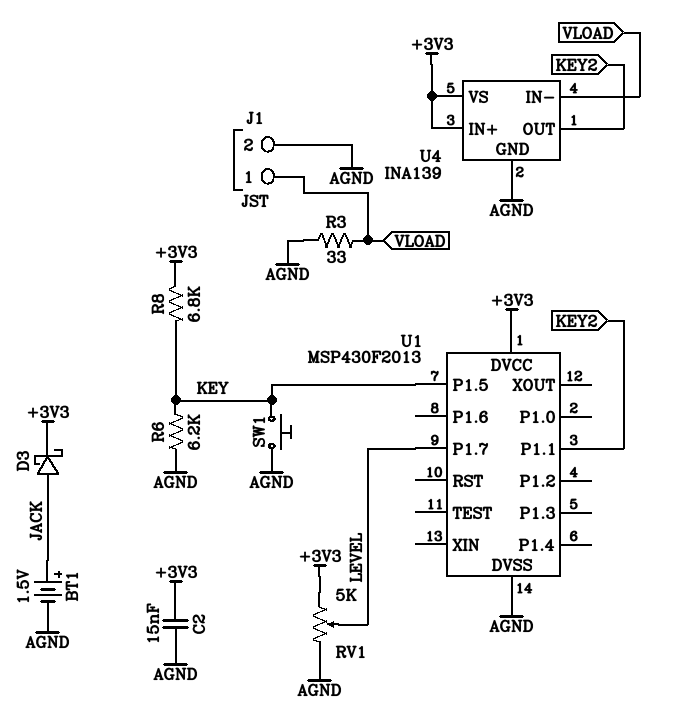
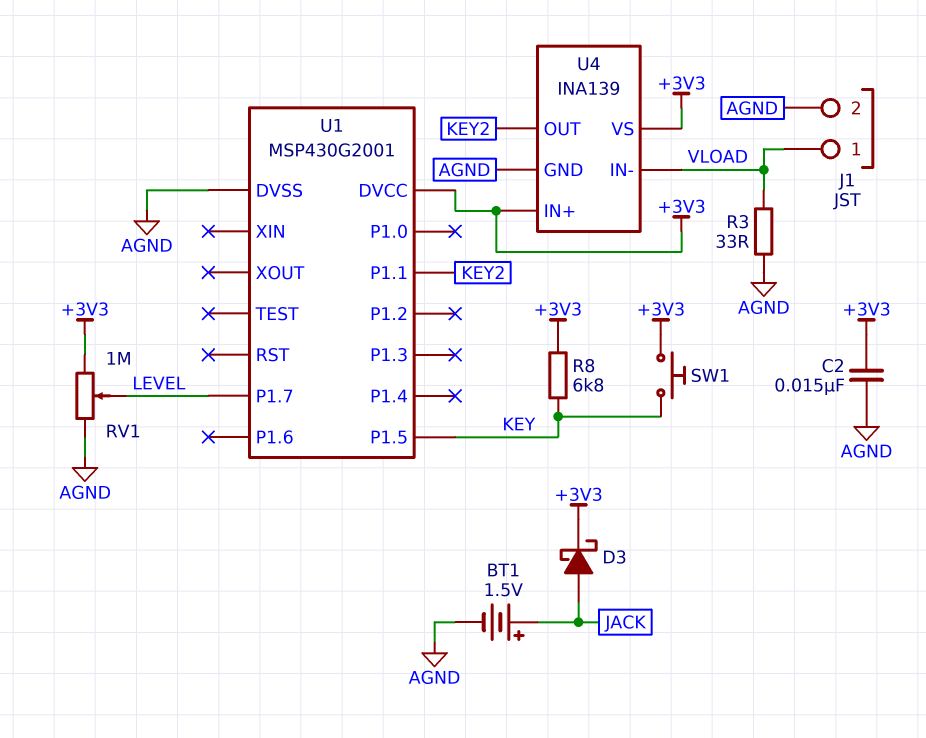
R6: 6.2k (AGND, KEY) -> none
RV1: 5k (+3V3, AGND, wiper LEVEL) -> 1M (+3V3, AGND, wiper LEVEL)
SW1: button (AGND, KEY) -> button (+3V3, KEY)
U1: MSP430F2013 -> MSP430G2001

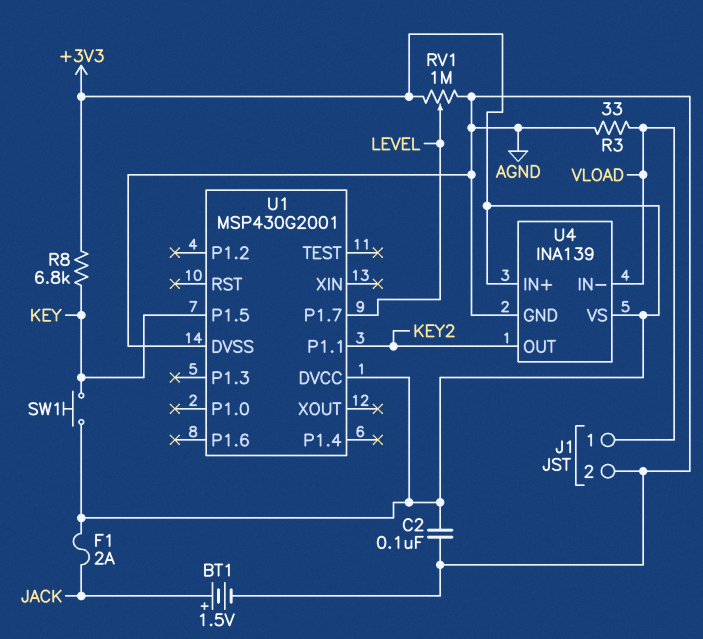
C2: 15nF (+3V3, AGND) -> 100nF (+3V3, AGND)
D3: schottky (A JACK, K +3V3) -> none
F1: none -> 2A (+3V3, JACK)

